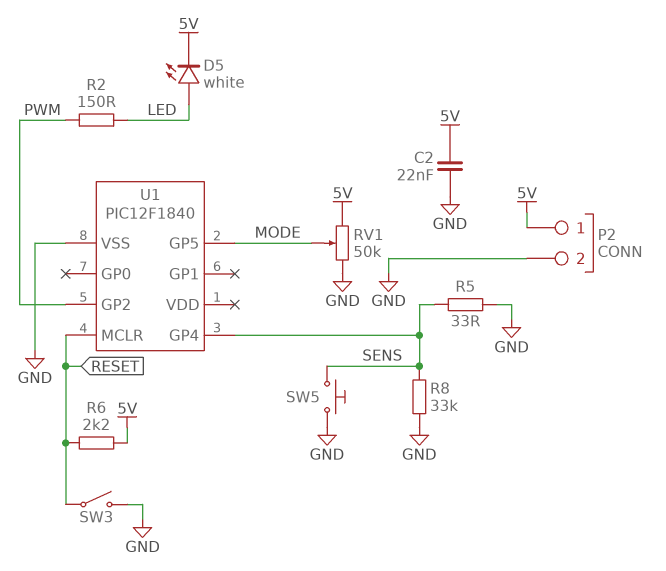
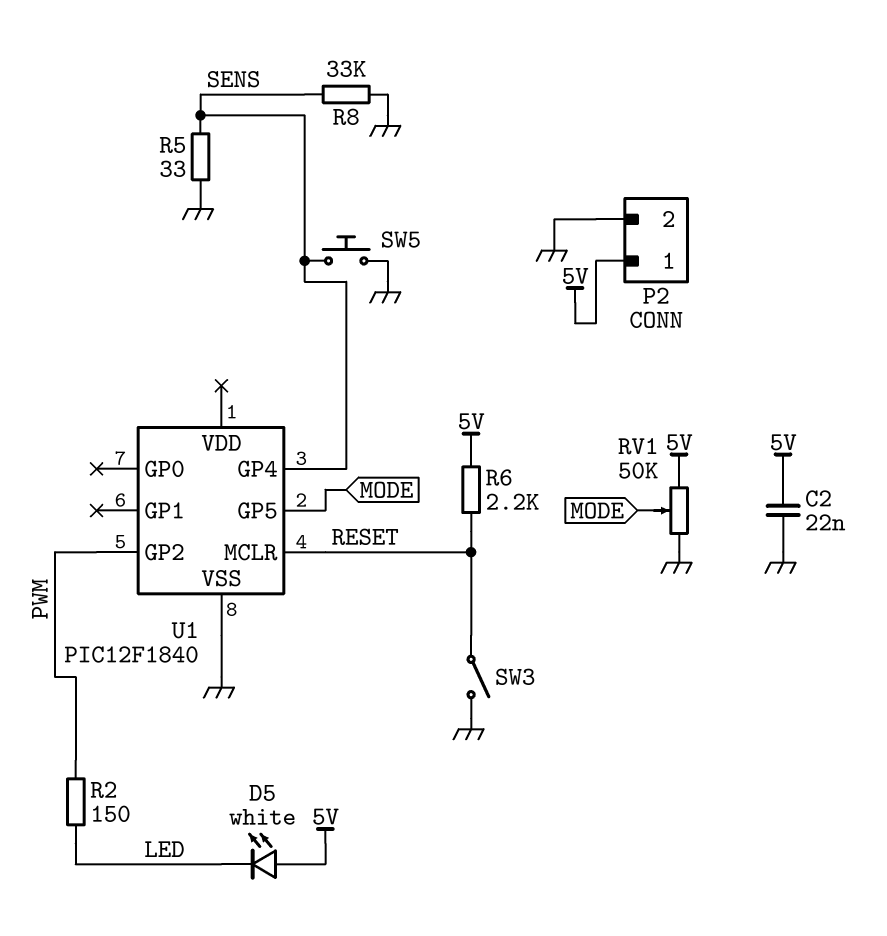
D5: LED white (A LED, K 5V) -> LED white (A 5V, K LED)

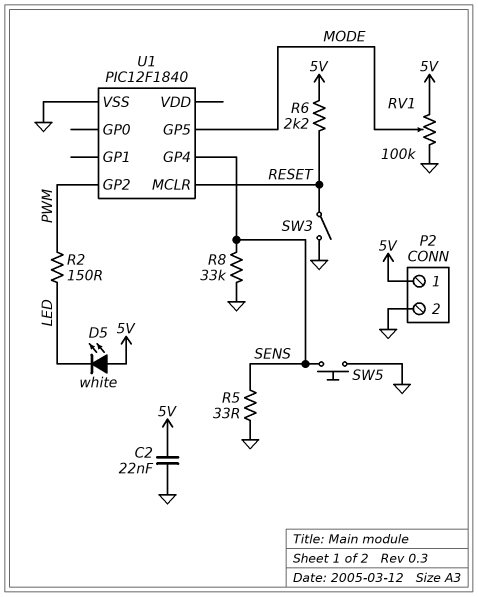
RV1: 50k (5V, GND, wiper MODE) -> 100k (5V, GND, wiper MODE)

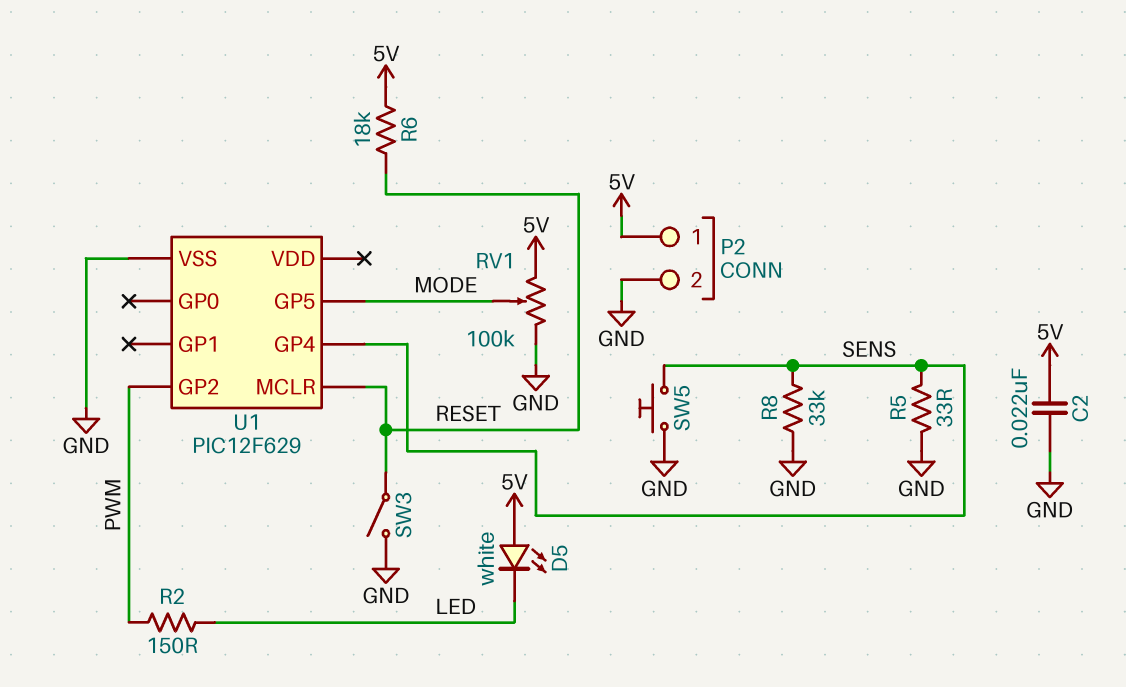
R6: 2.2k (5V, RESET) -> 18k (5V, RESET)
U1: PIC12F1840 -> PIC12F629

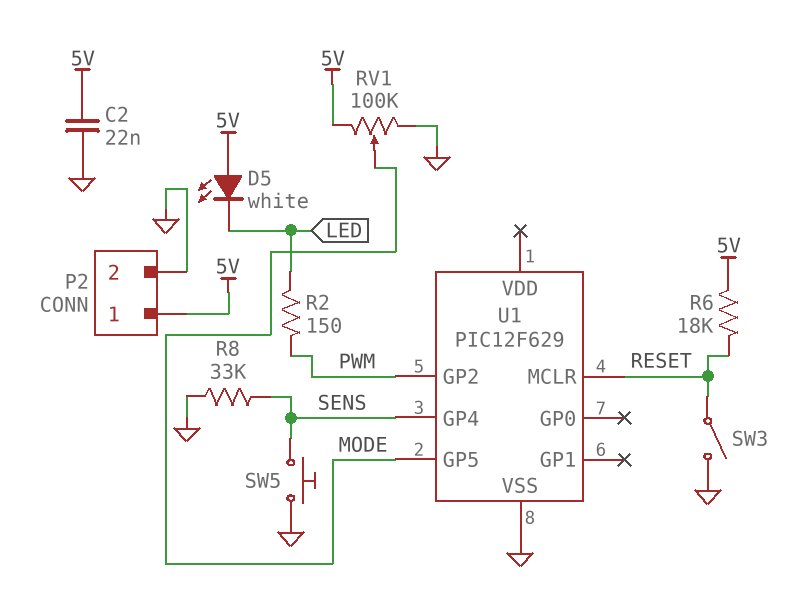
R5: 33 (GND, SENS) -> none

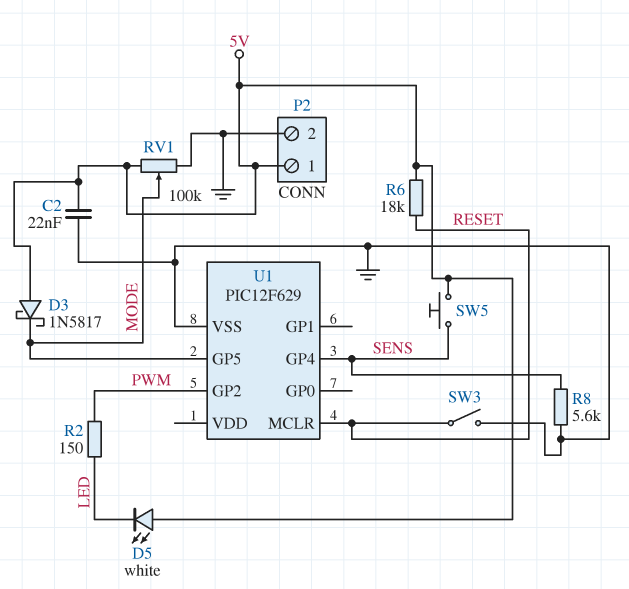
D3: none -> schottky 1N5817 (A 5V, K MODE)
R8: 33k (GND, SENS) -> 5.6k (GND, SENS)
SW5: button (GND, SENS) -> button (5V, SENS)

